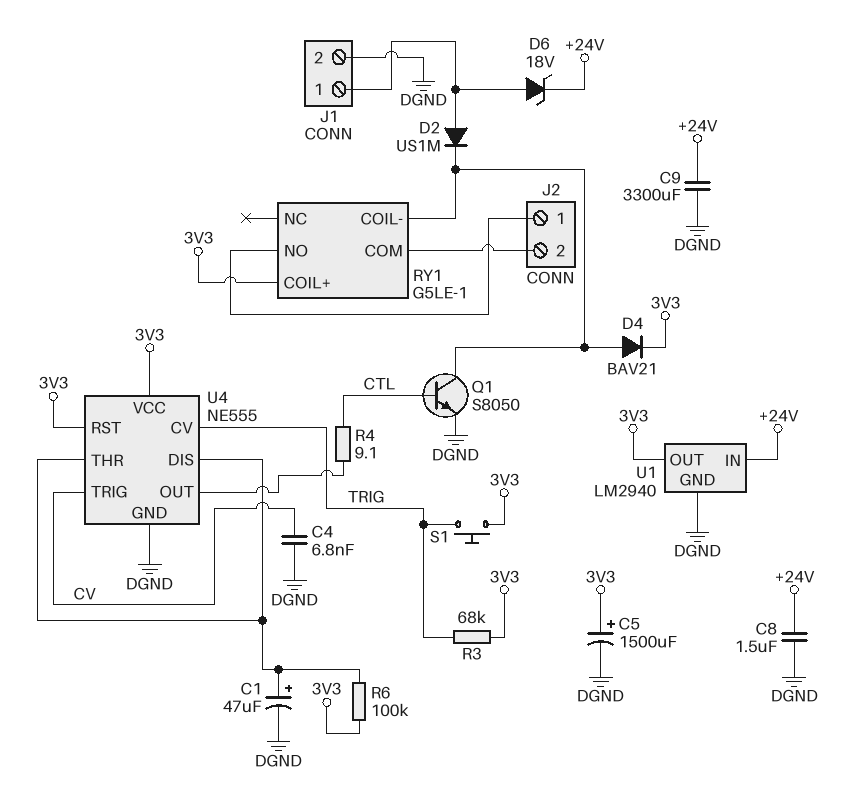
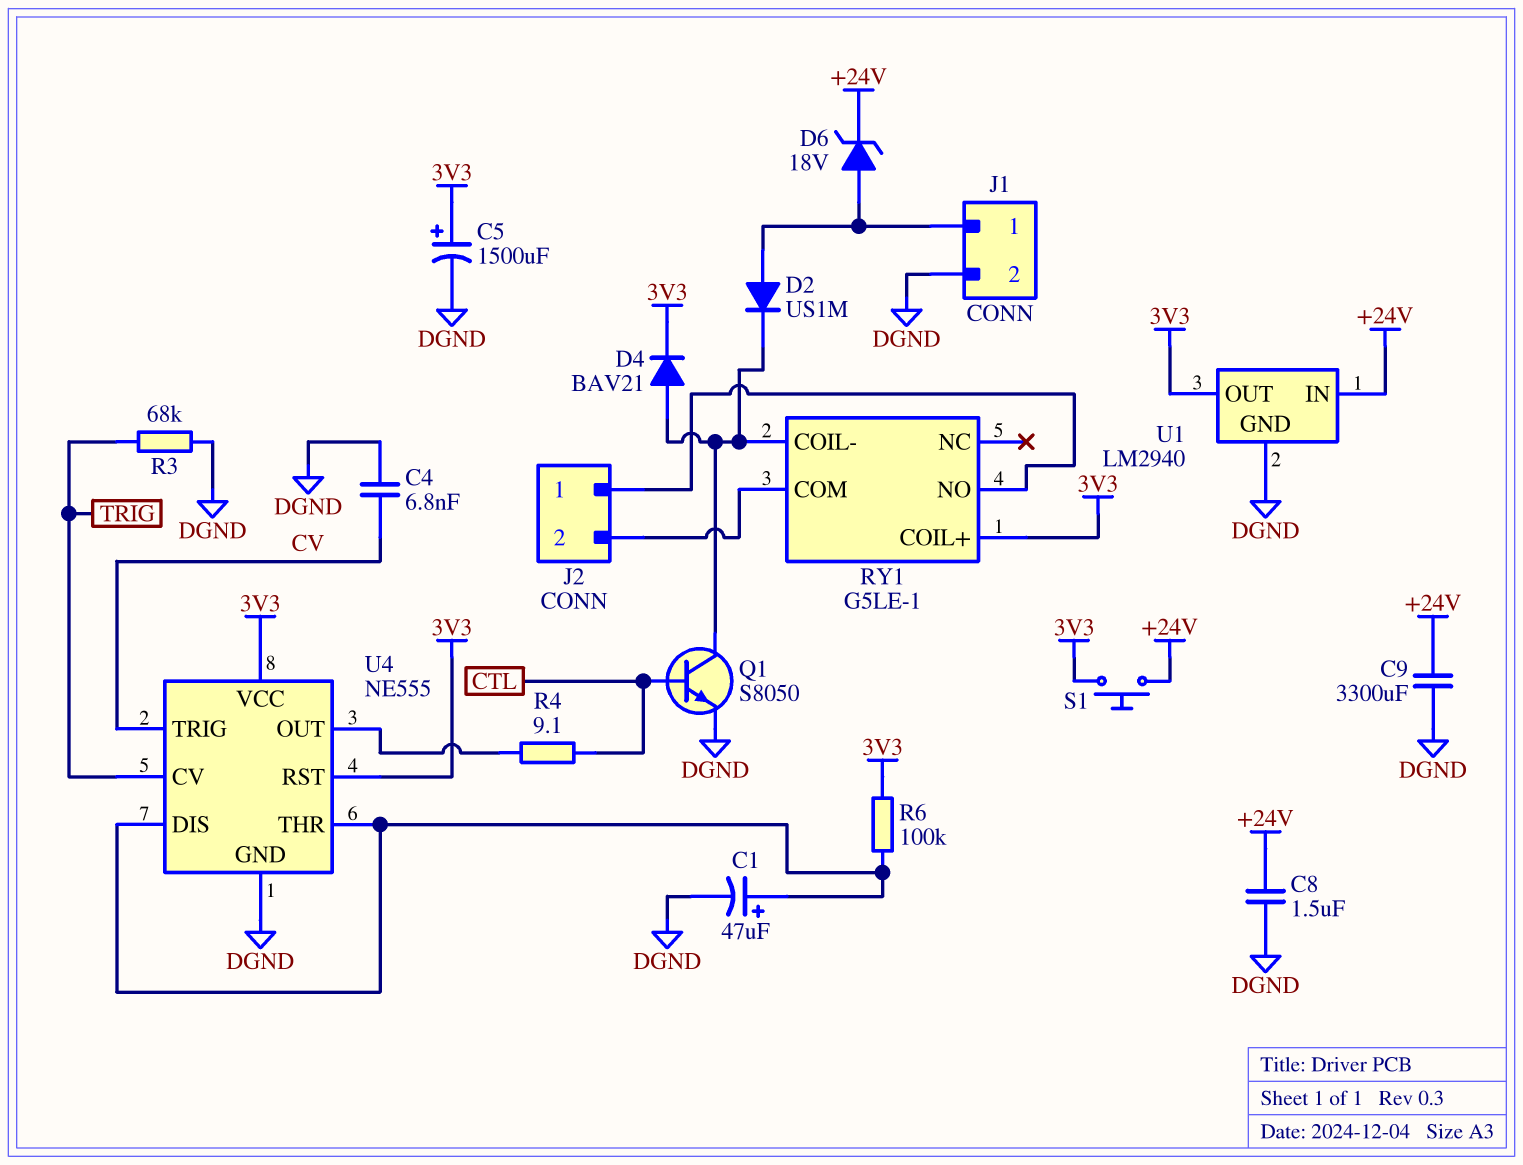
R3: 68k (3V3, TRIG) -> 68k (DGND, TRIG)
S1: button (3V3, TRIG) -> button (+24V, 3V3)

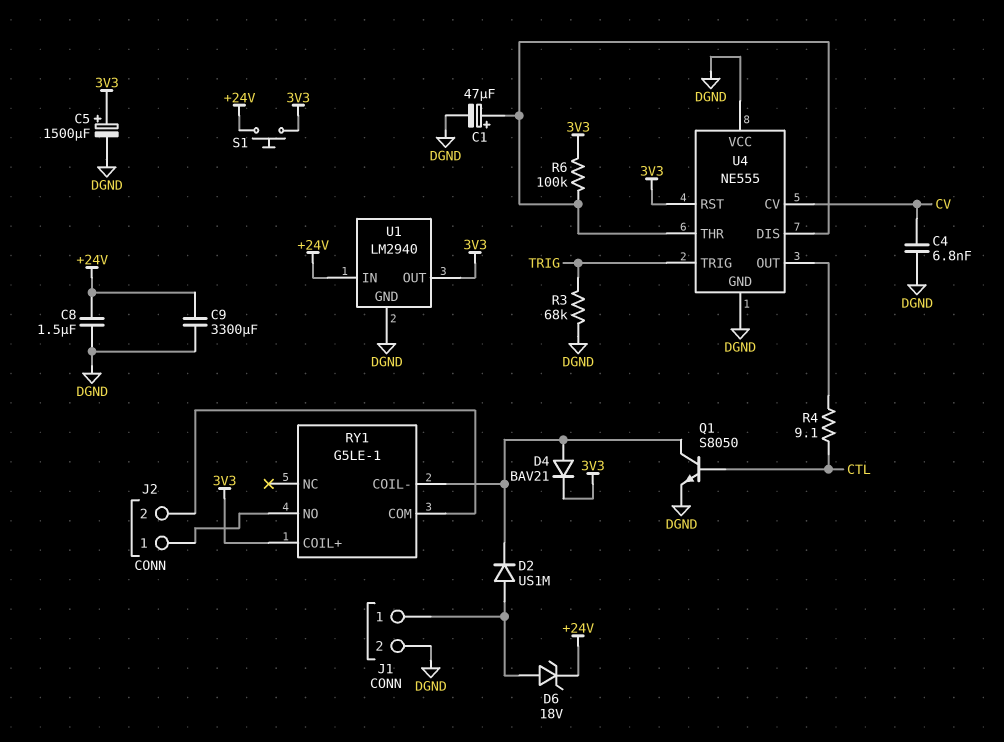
U4 pin CV: TRIG -> CV
U4 pin TRIG: CV -> TRIG
U4 pin VCC: 3V3 -> DGND

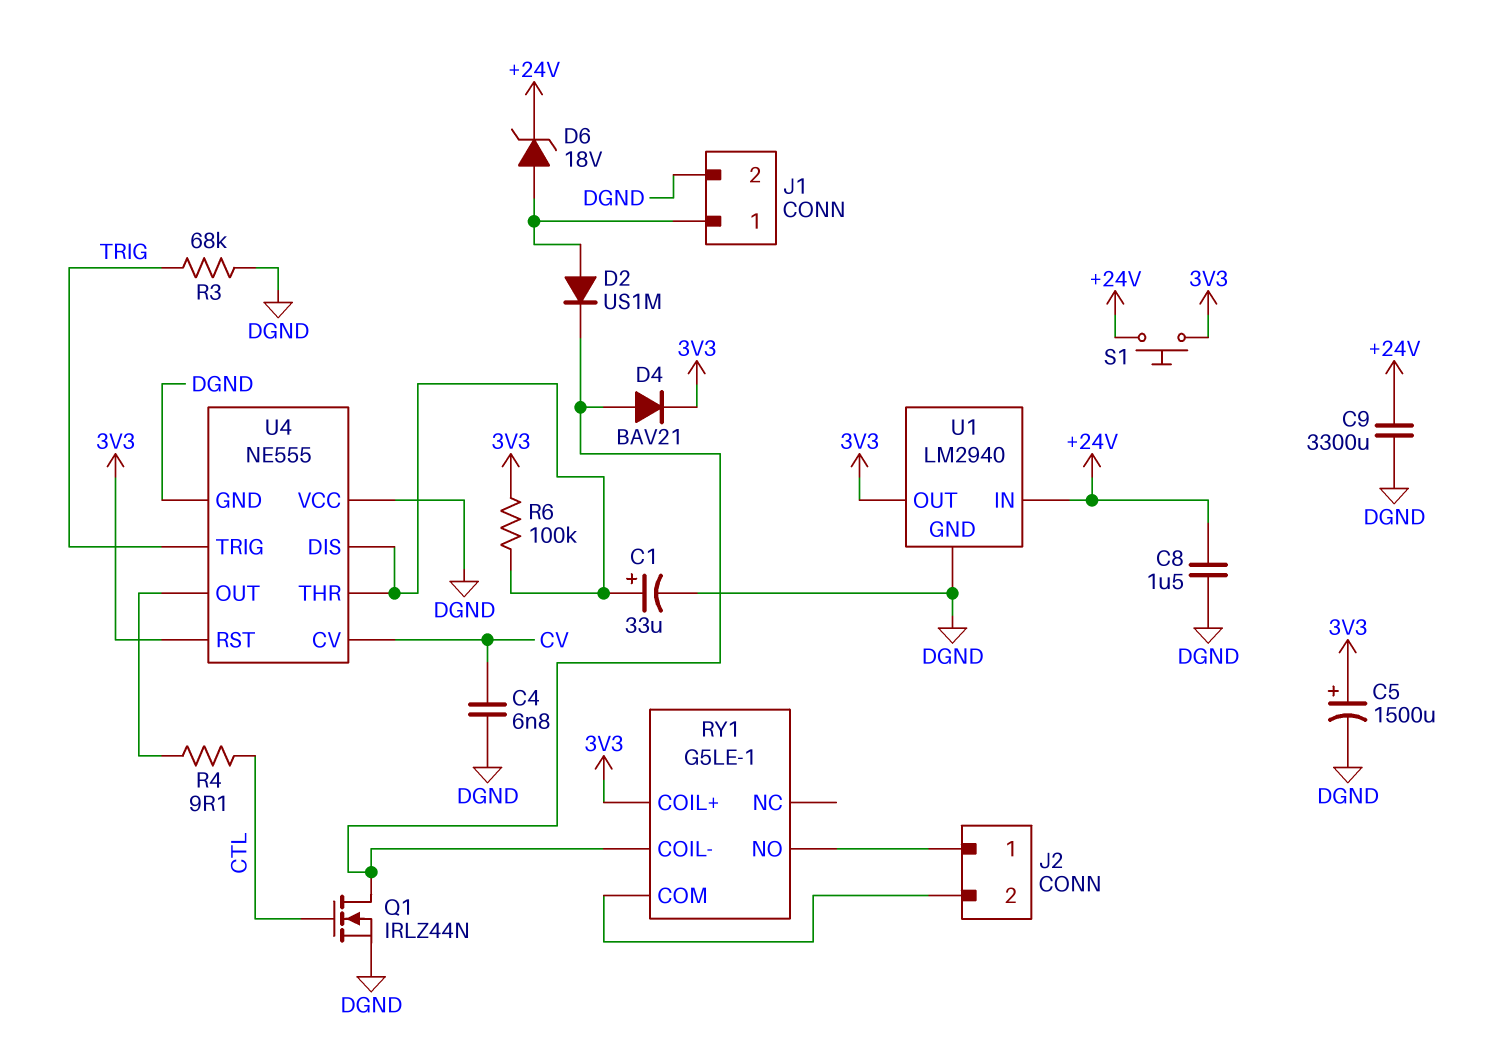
C1: 47uF (plus U4/DIS, minus DGND) -> 33uF (plus U4/DIS, minus DGND)
Q1: NPN S8050 (B CTL, C RY1/COIL-, E DGND) -> NMOS IRLZ44N (G CTL, D RY1/COIL-, S DGND)

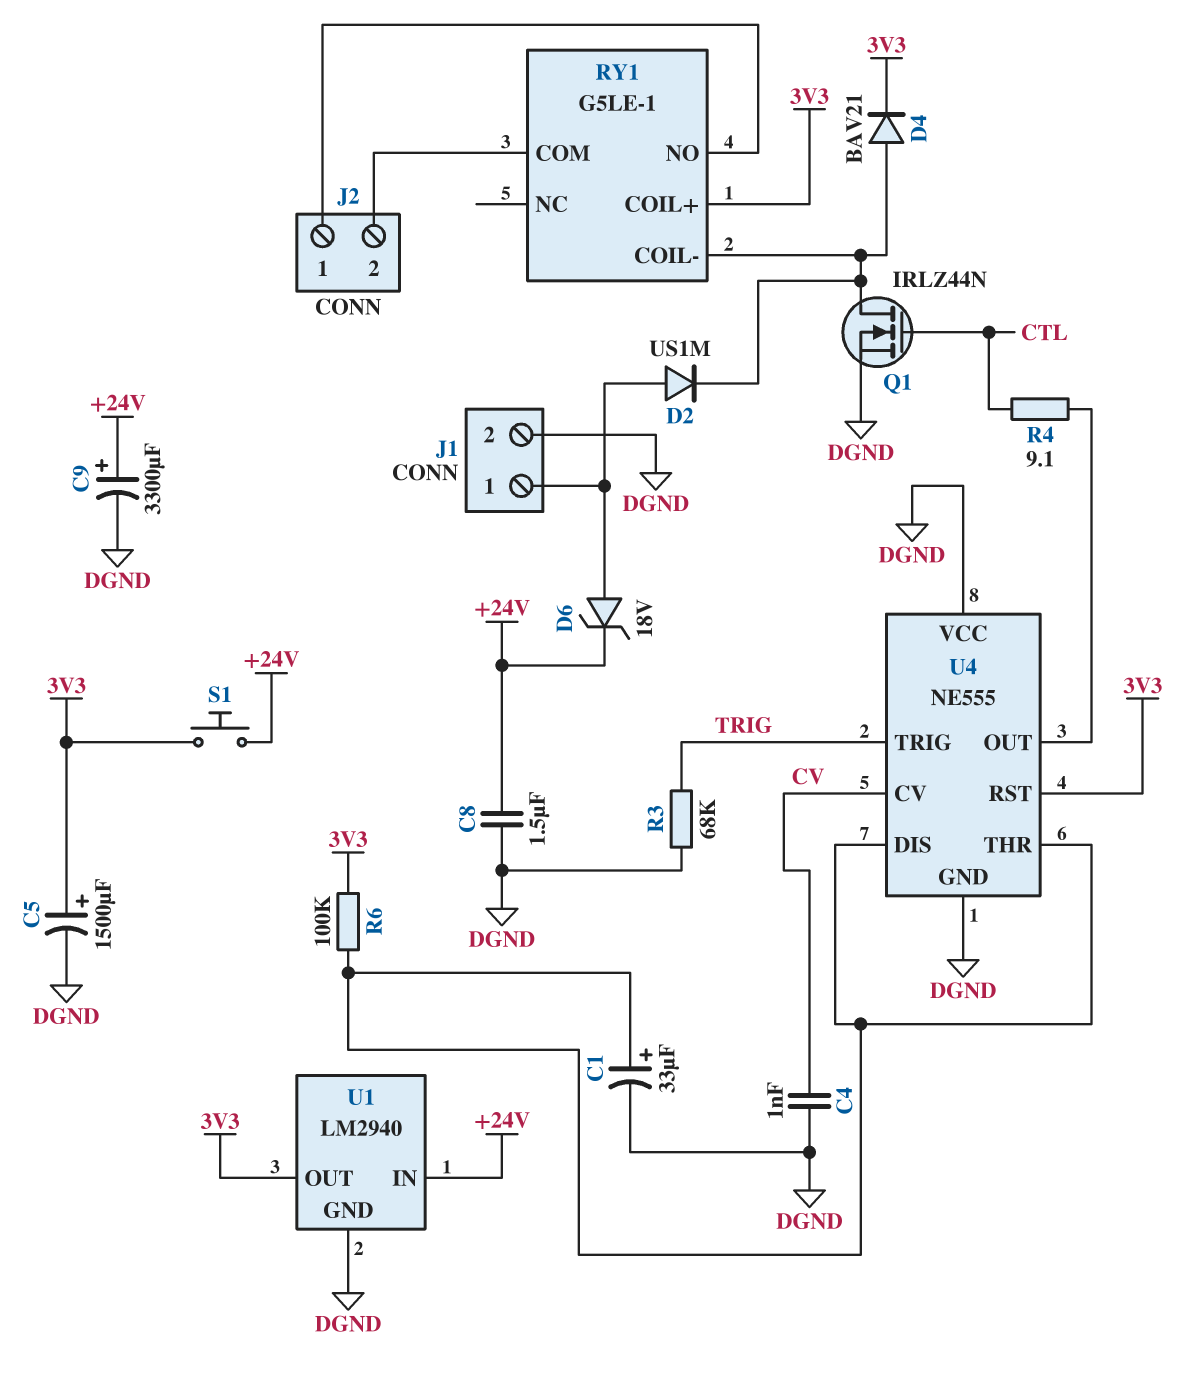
C4: 6.8nF (CV, DGND) -> 1nF (CV, DGND)
C9: 3300uF (+24V, DGND) -> 3300uF (plus +24V, minus DGND)

